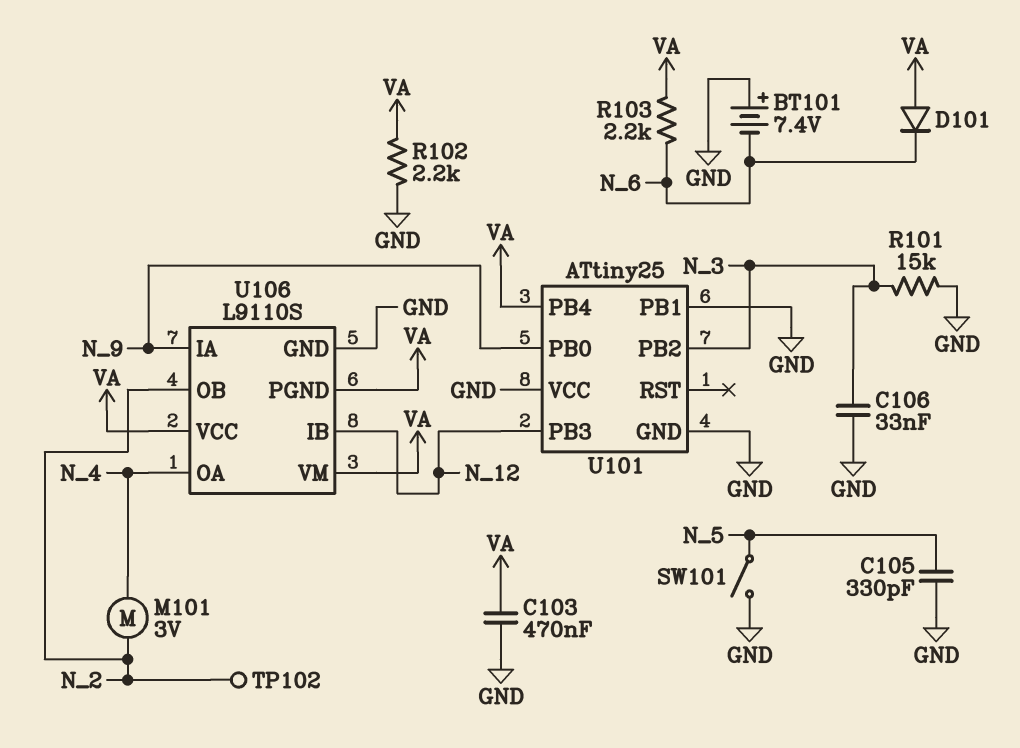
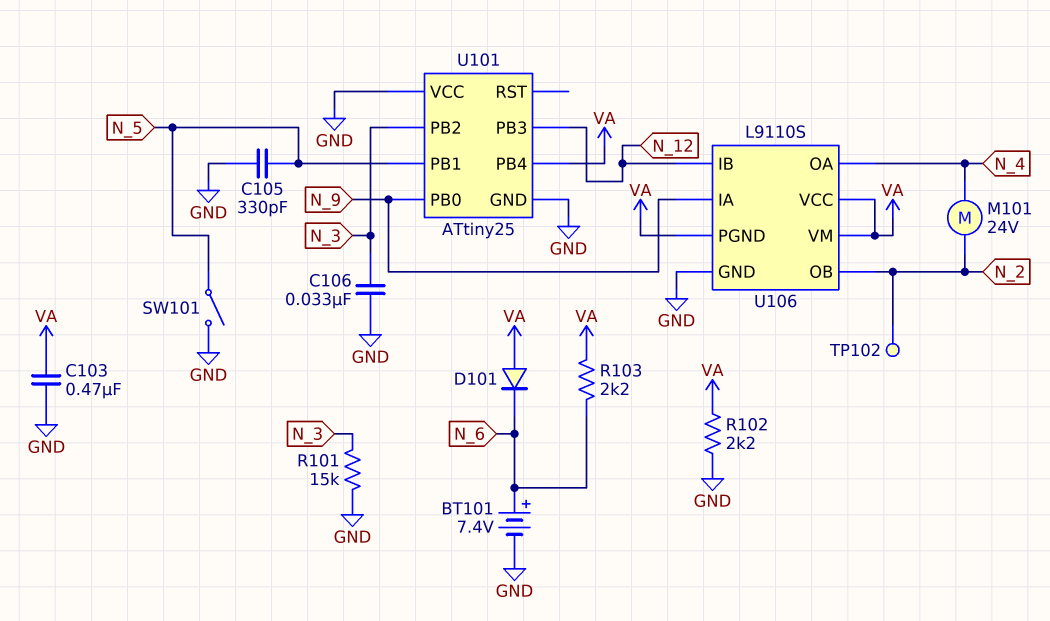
BT101: 7.4V (plus GND, minus N_6) -> 7.4V (plus N_6, minus GND)
M101: motor 3V (N_2, N_4) -> motor 24V (N_2, N_4)
U101 pin PB1: GND -> N_5

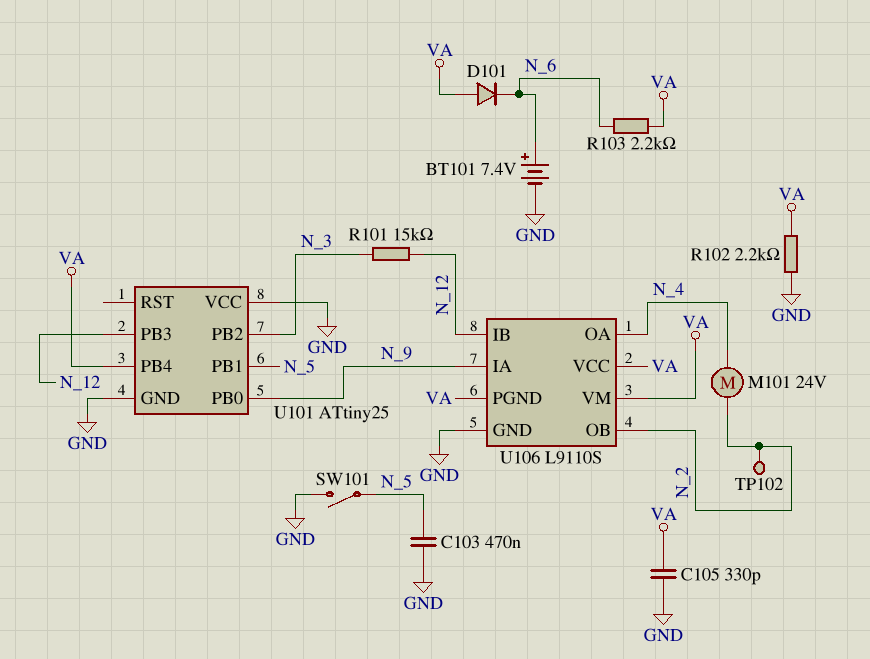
C103: 470nF (GND, VA) -> 470nF (GND, N_5)
C105: 330pF (GND, N_5) -> 330pF (GND, VA)
C106: 33nF (GND, N_3) -> none
R101: 15k (GND, N_3) -> 15k (N_3, N_12)

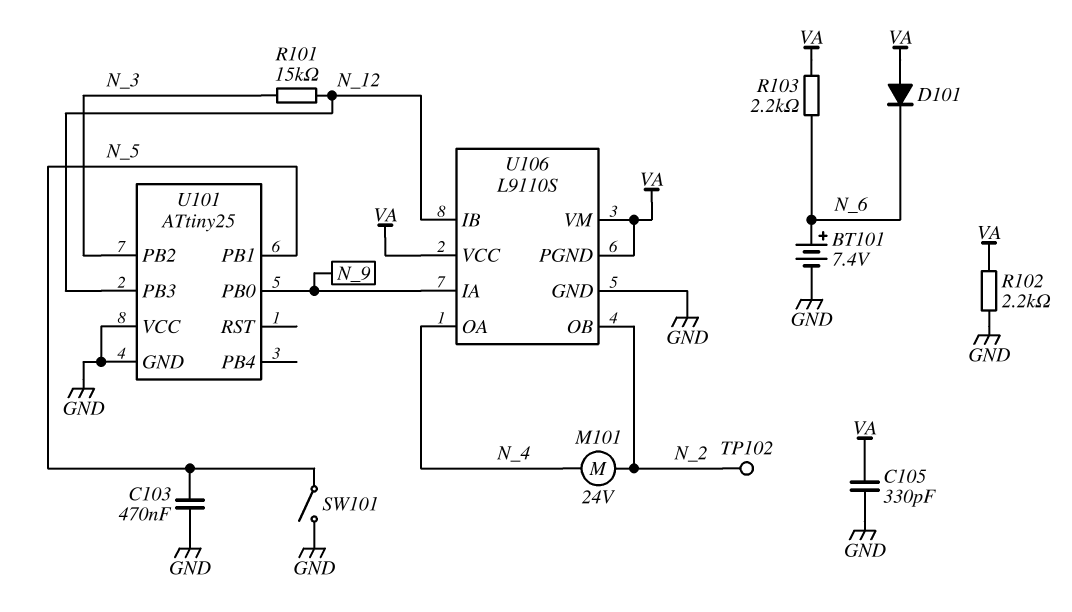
U101 pin PB4: VA -> none

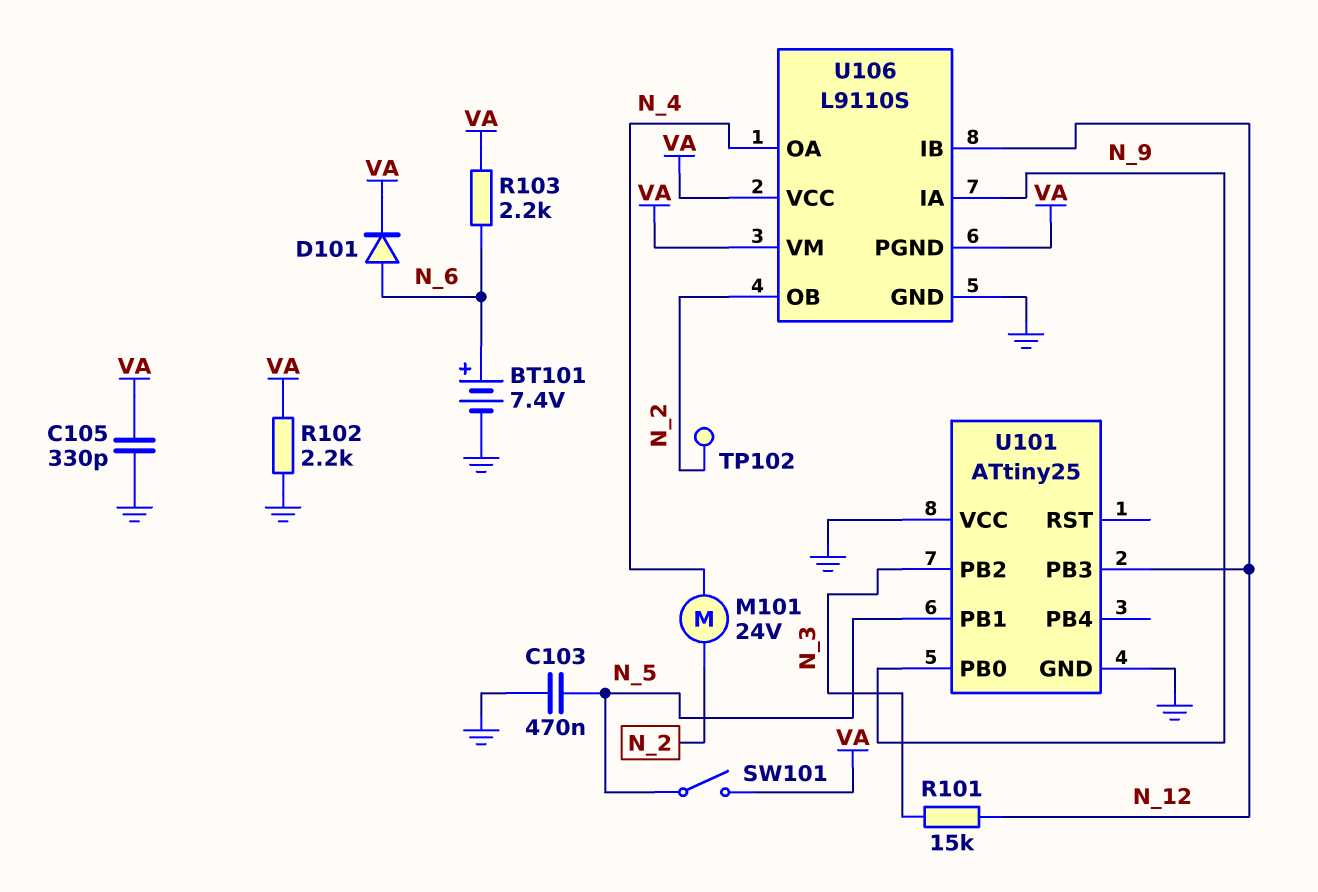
D101: diode (A VA, K N_6) -> diode (A N_6, K VA)
SW101: switch (GND, N_5) -> switch (N_5, VA)

